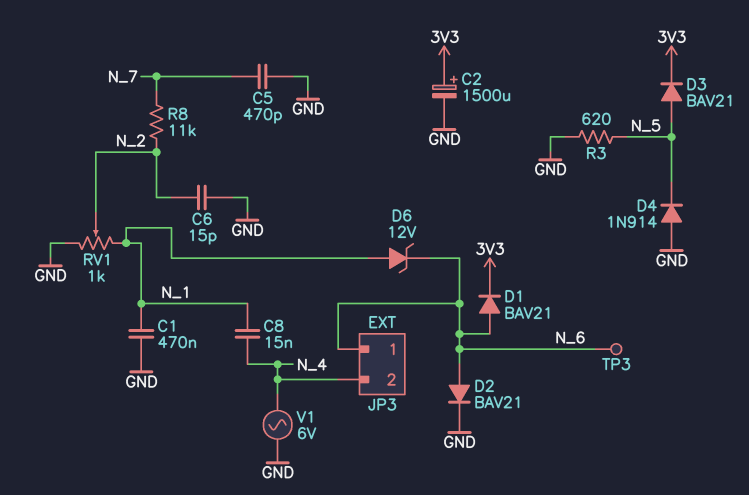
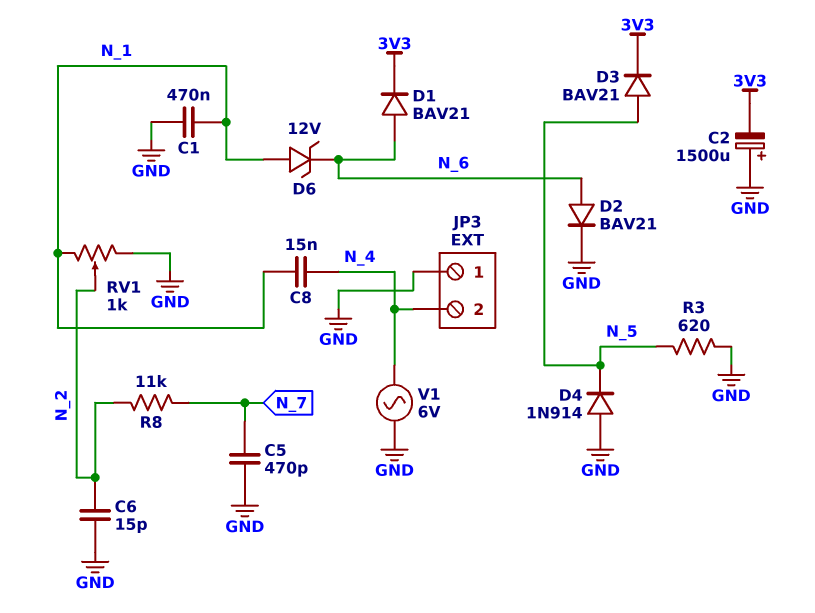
C2: 1500uF (plus 3V3, minus GND) -> 1500uF (plus GND, minus 3V3)
JP3 pin 1: N_6 -> GND
TP3: test point (N_6) -> none

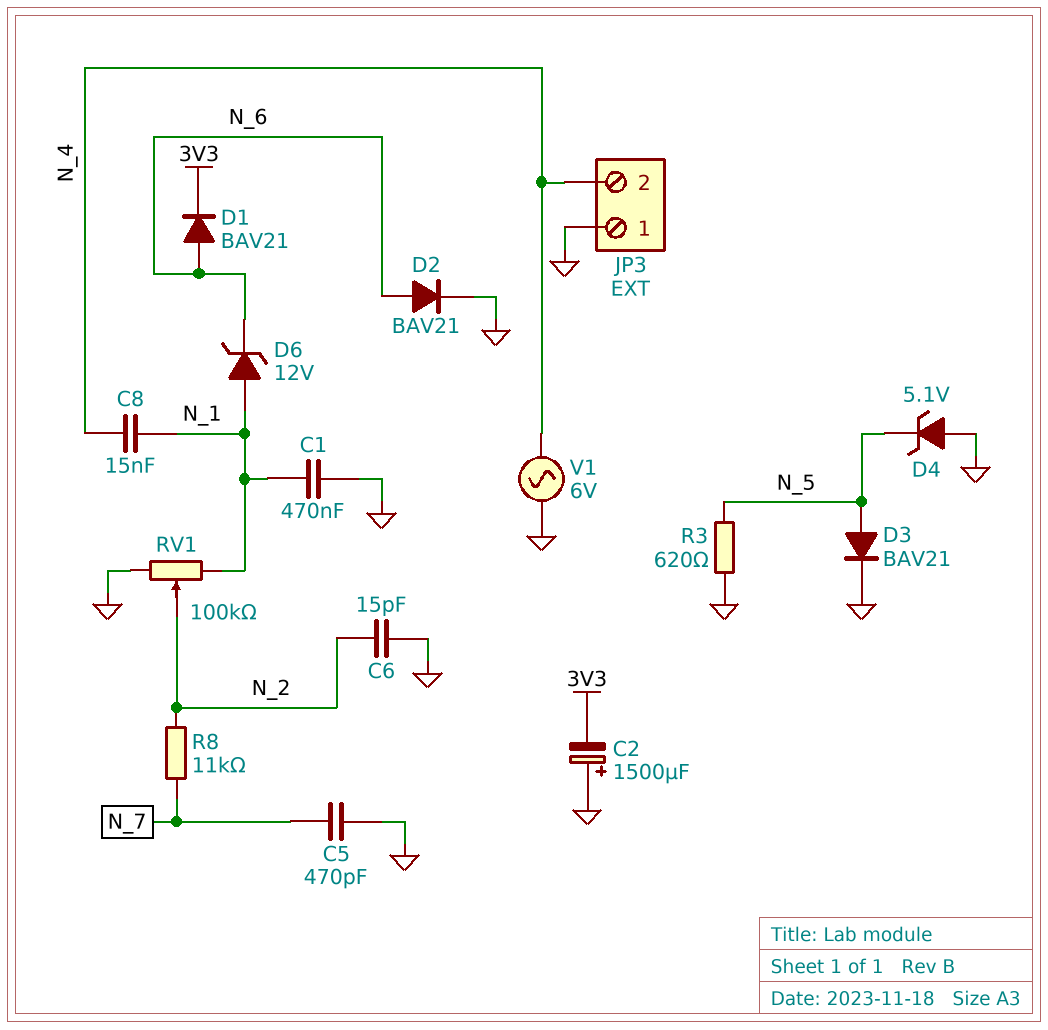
D3: diode BAV21 (A N_5, K 3V3) -> diode BAV21 (A N_5, K GND)
D4: diode 1N914 (A GND, K N_5) -> zener 5.1V (A GND, K N_5)
RV1: 1k (GND, N_1, wiper N_2) -> 100k (GND, N_1, wiper N_2)

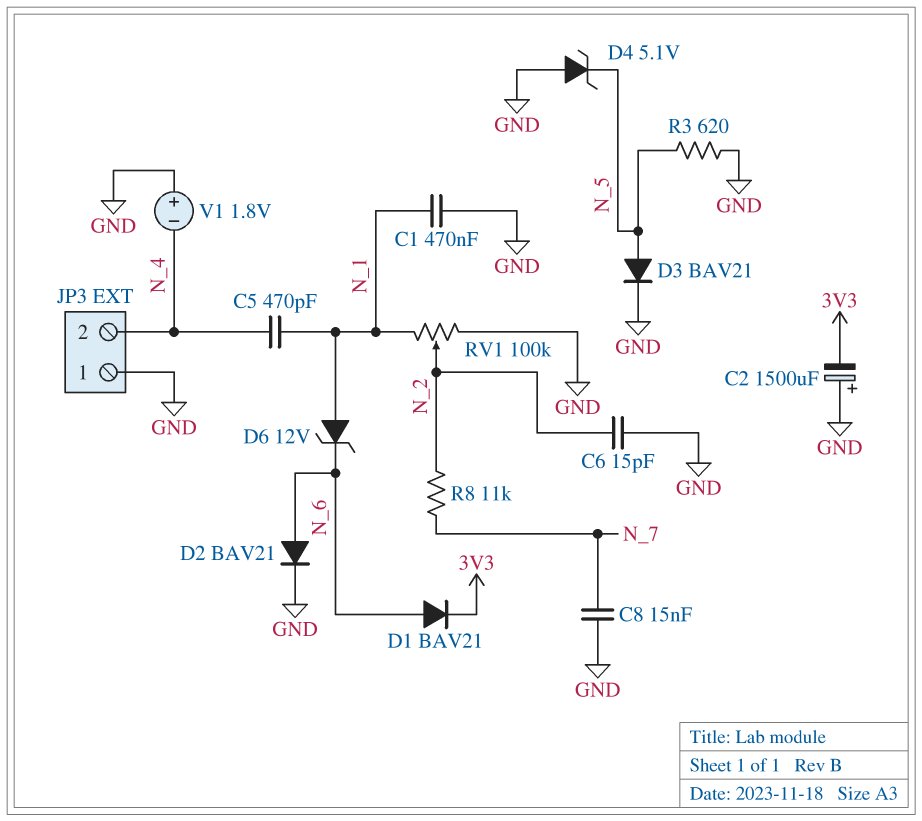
C5: 470pF (GND, N_7) -> 470pF (N_1, N_4)
C8: 15nF (N_1, N_4) -> 15nF (GND, N_7)
V1: AC 6V (GND, N_4) -> 1.8V (plus GND, minus N_4)

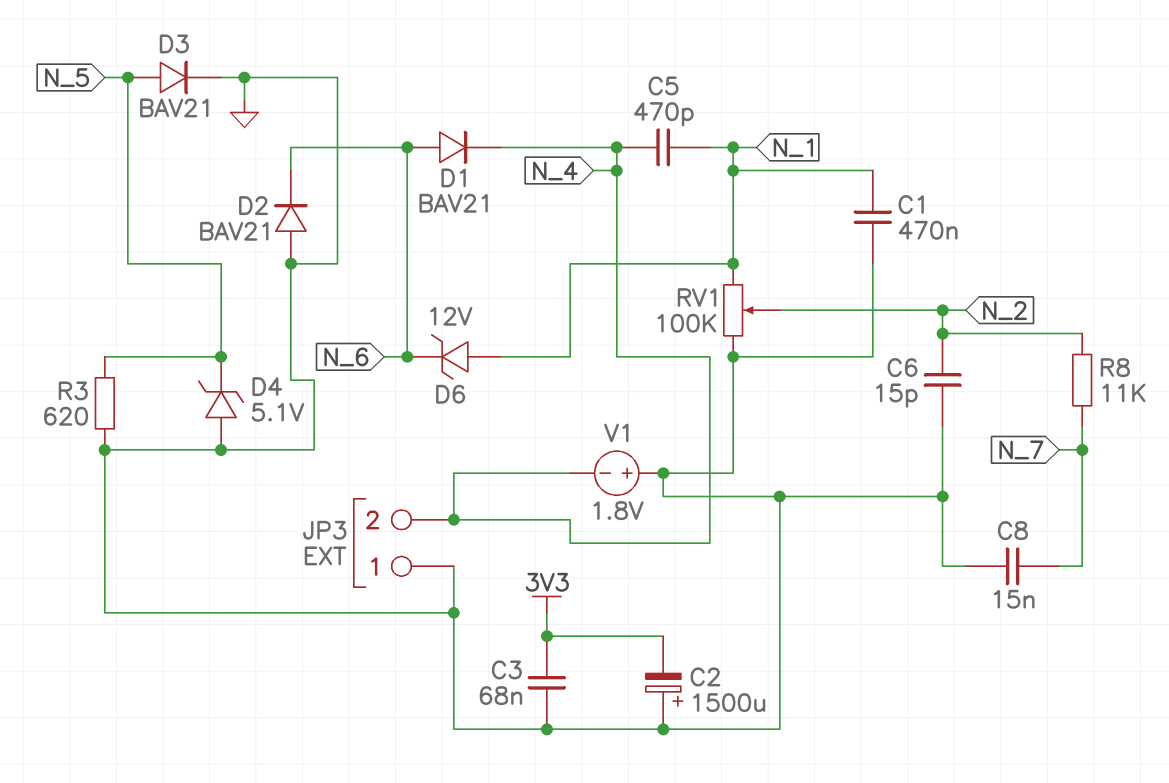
C3: none -> 68nF (3V3, GND)
D1: diode BAV21 (A N_6, K 3V3) -> diode BAV21 (A N_6, K N_4)
D2: diode BAV21 (A N_6, K GND) -> diode BAV21 (A GND, K N_6)

